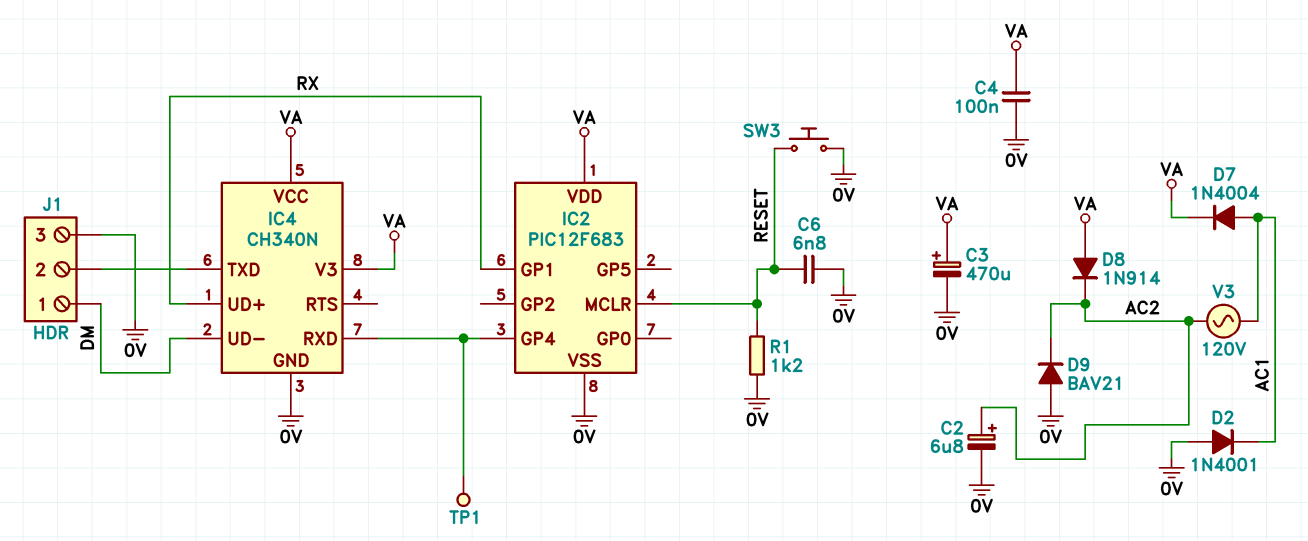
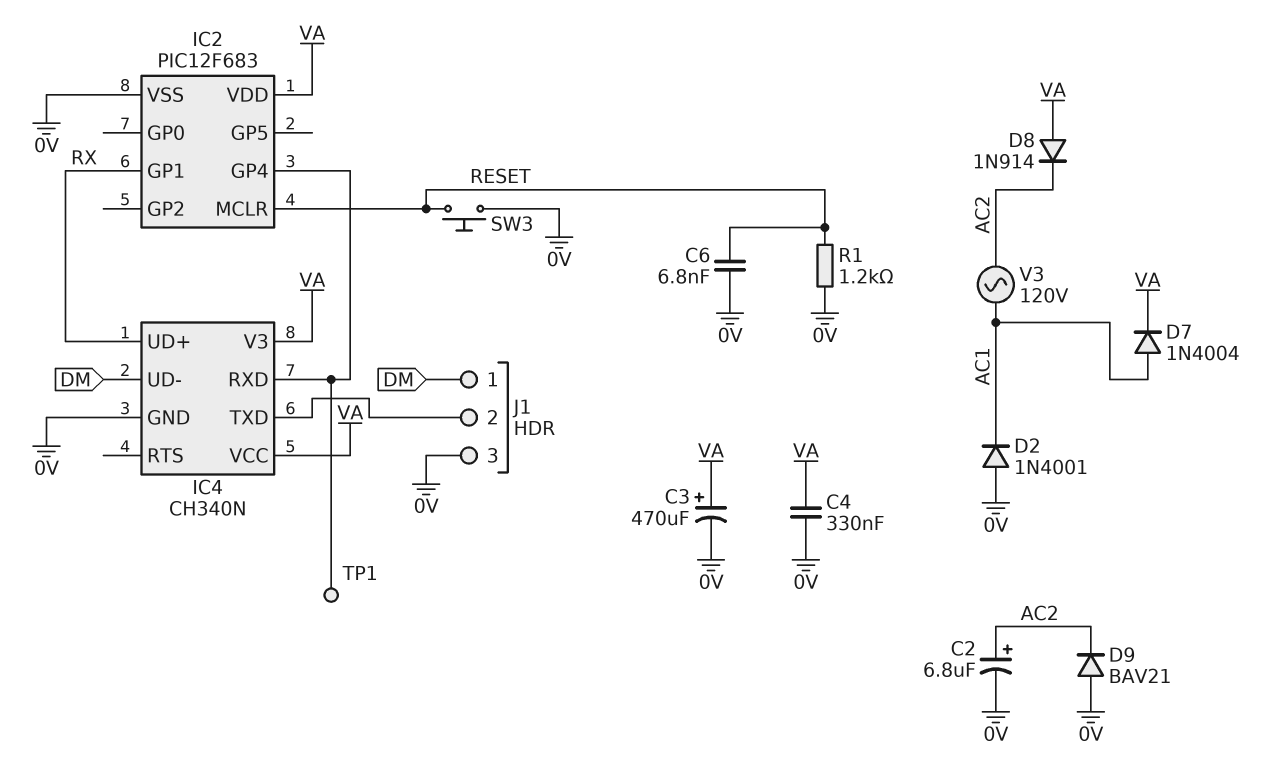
C4: 100nF (0V, VA) -> 330nF (0V, VA)

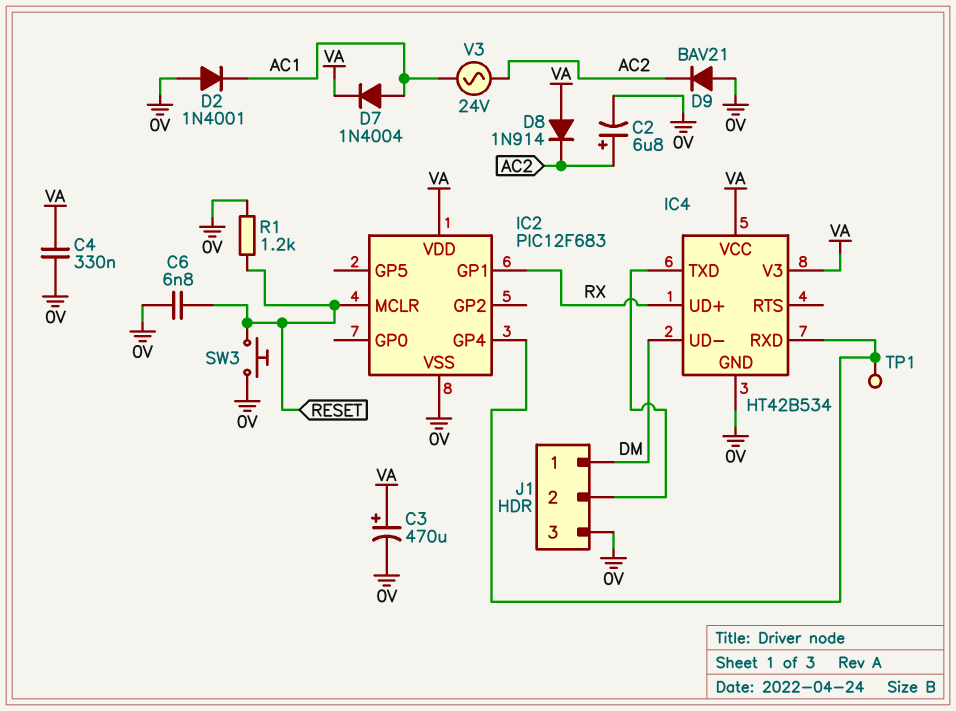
IC4: CH340N -> HT42B534
V3: AC 120V (AC1, AC2) -> AC 24V (AC1, AC2)

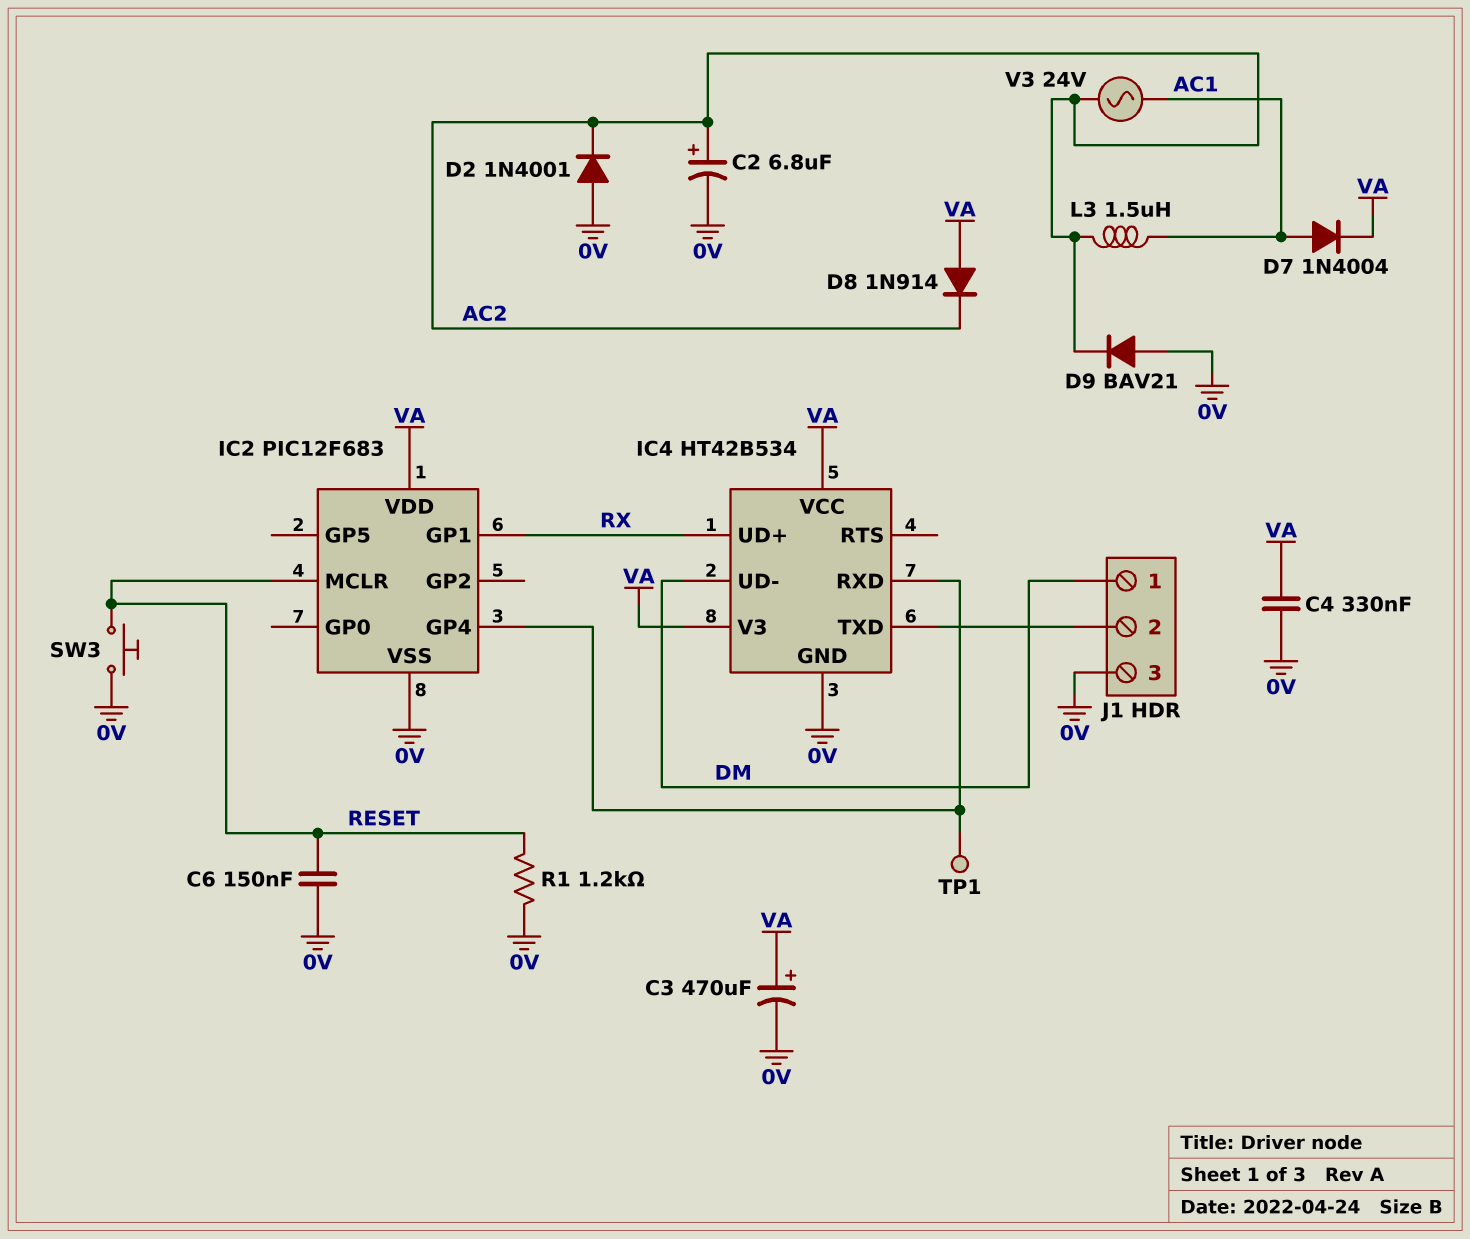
C6: 6.8nF (0V, RESET) -> 150nF (0V, RESET)
D2: diode 1N4001 (A 0V, K AC1) -> diode 1N4001 (A 0V, K AC2)
L3: none -> 1.5uH (AC1, AC2)

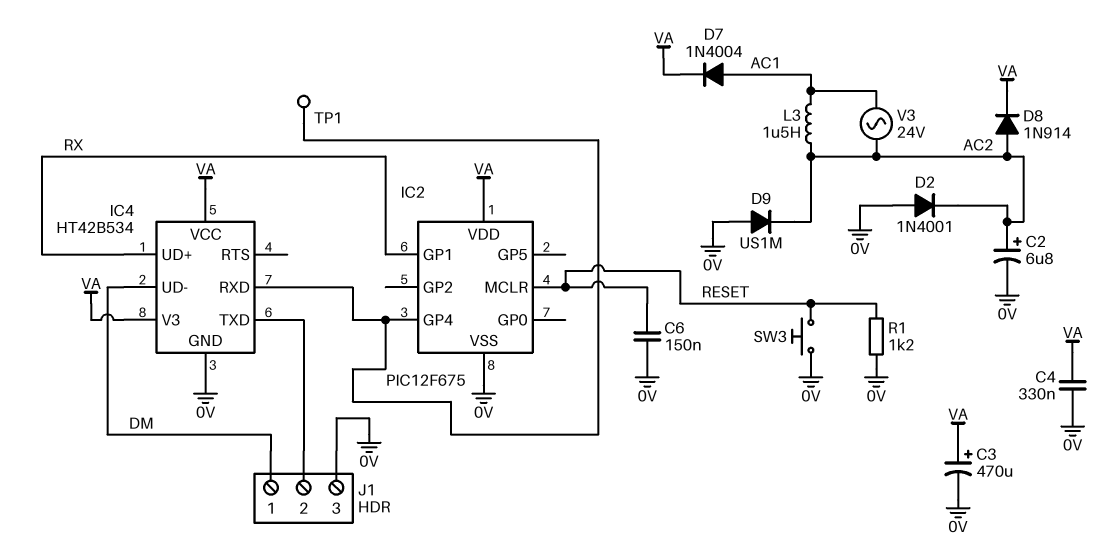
D8: diode 1N914 (A VA, K AC2) -> diode 1N914 (A AC2, K VA)
D9: diode BAV21 (A 0V, K AC2) -> diode US1M (A 0V, K AC2)
IC2: PIC12F683 -> PIC12F675

